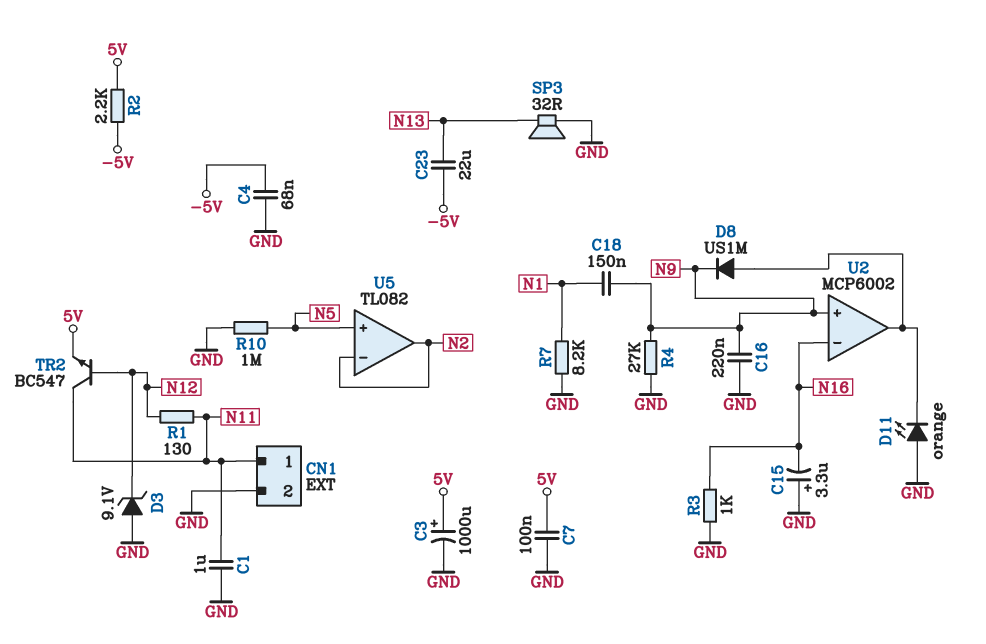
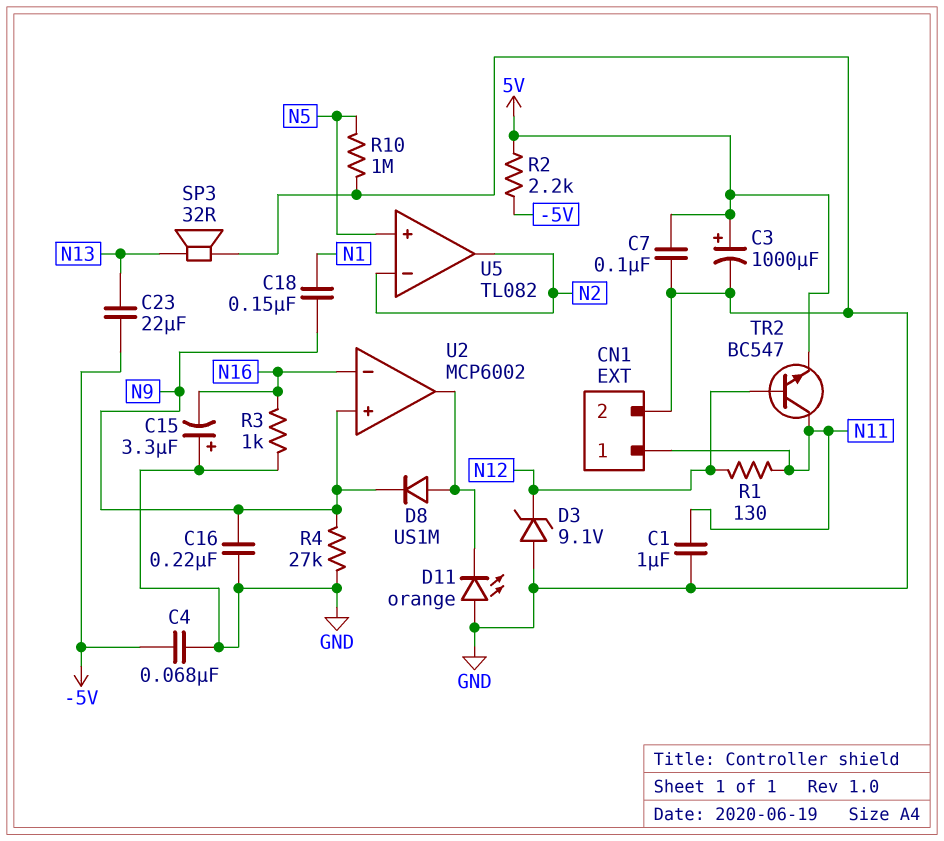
R7: 8.2k (GND, N1) -> none

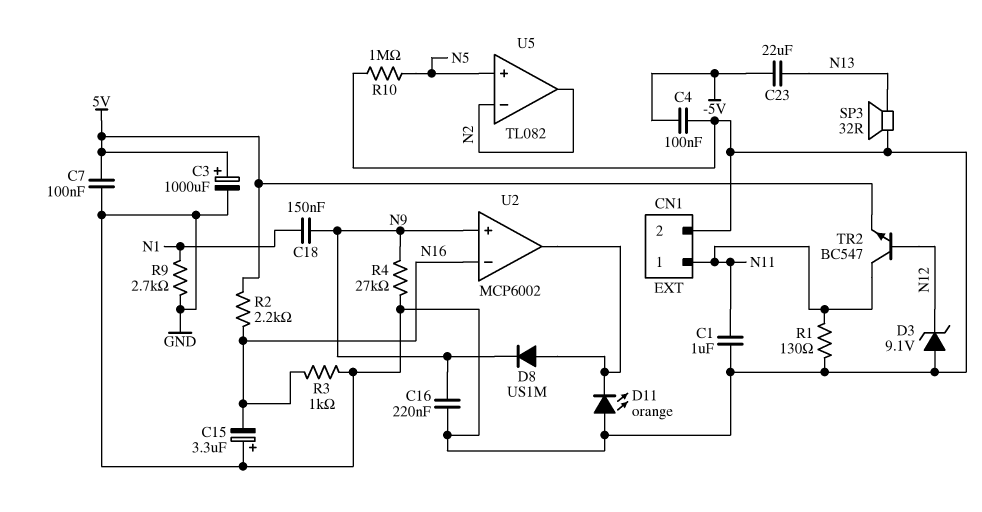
C4: 68nF (-5V, GND) -> 100nF (-5V, GND)
R1: 130 (N11, N12) -> 130 (GND, N11)
R2: 2.2k (-5V, 5V) -> 2.2k (5V, N16)
R9: none -> 2.7k (GND, N1)

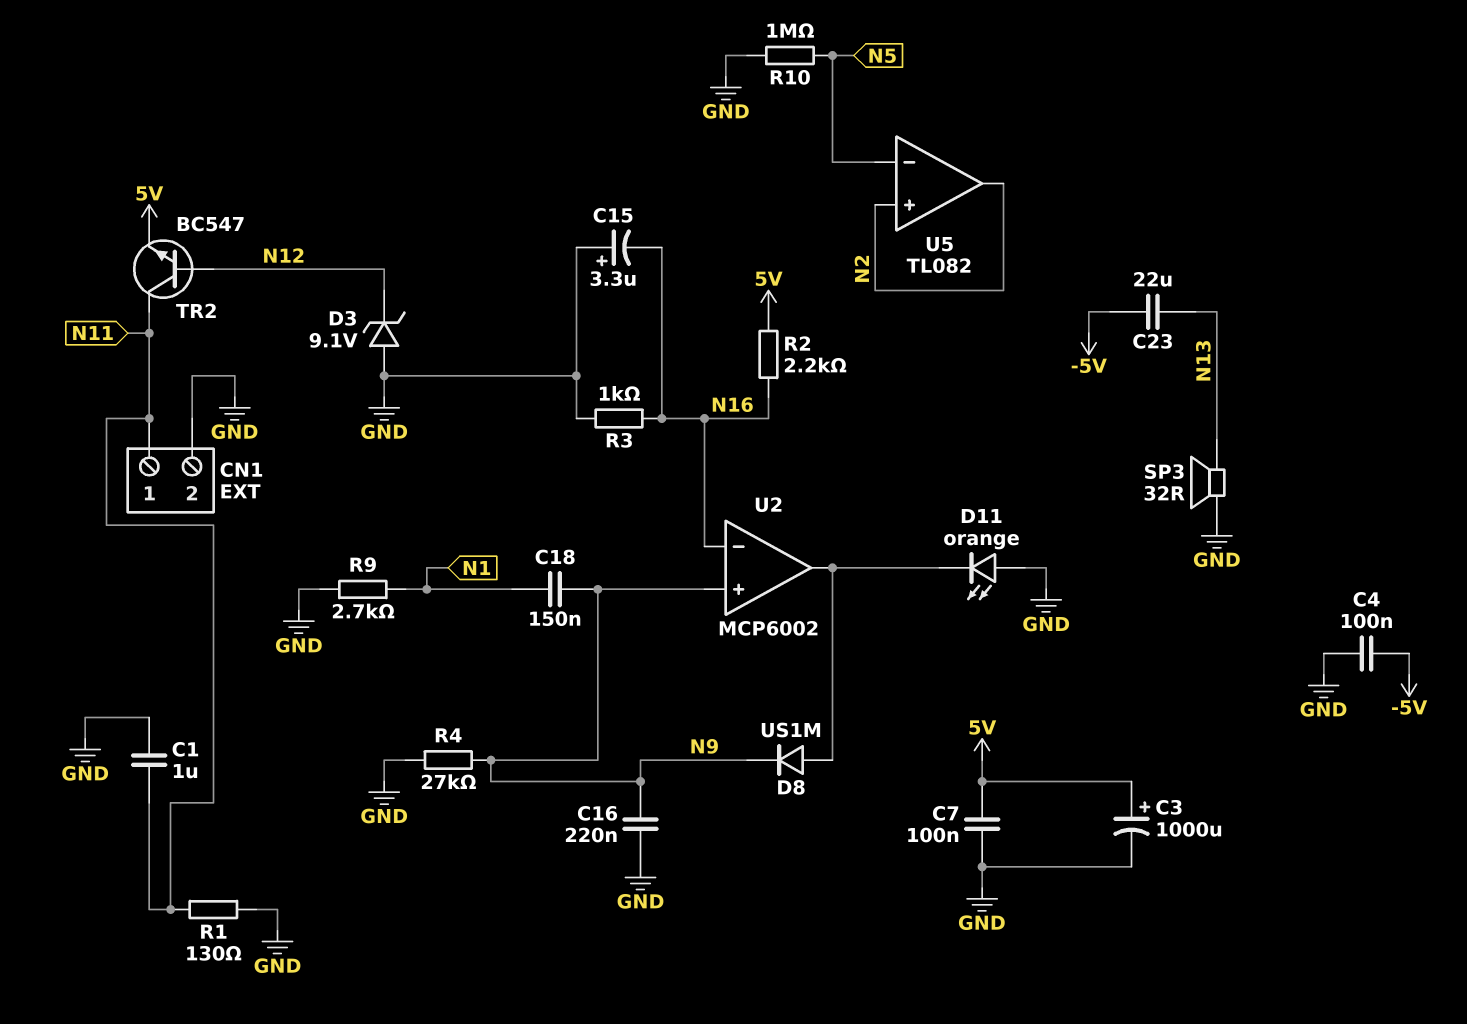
U5 pin in+: N5 -> N2
U5 pin in-: N2 -> N5

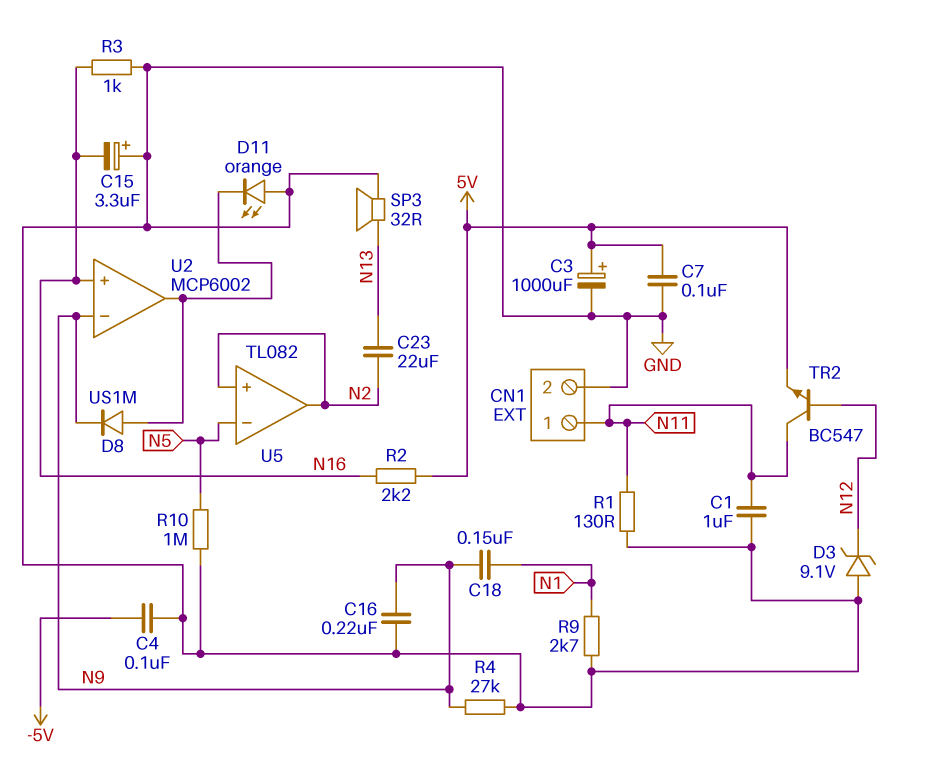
C23: 22uF (-5V, N13) -> 22uF (N2, N13)
U2 pin in+: N9 -> N16
U2 pin in-: N16 -> N9

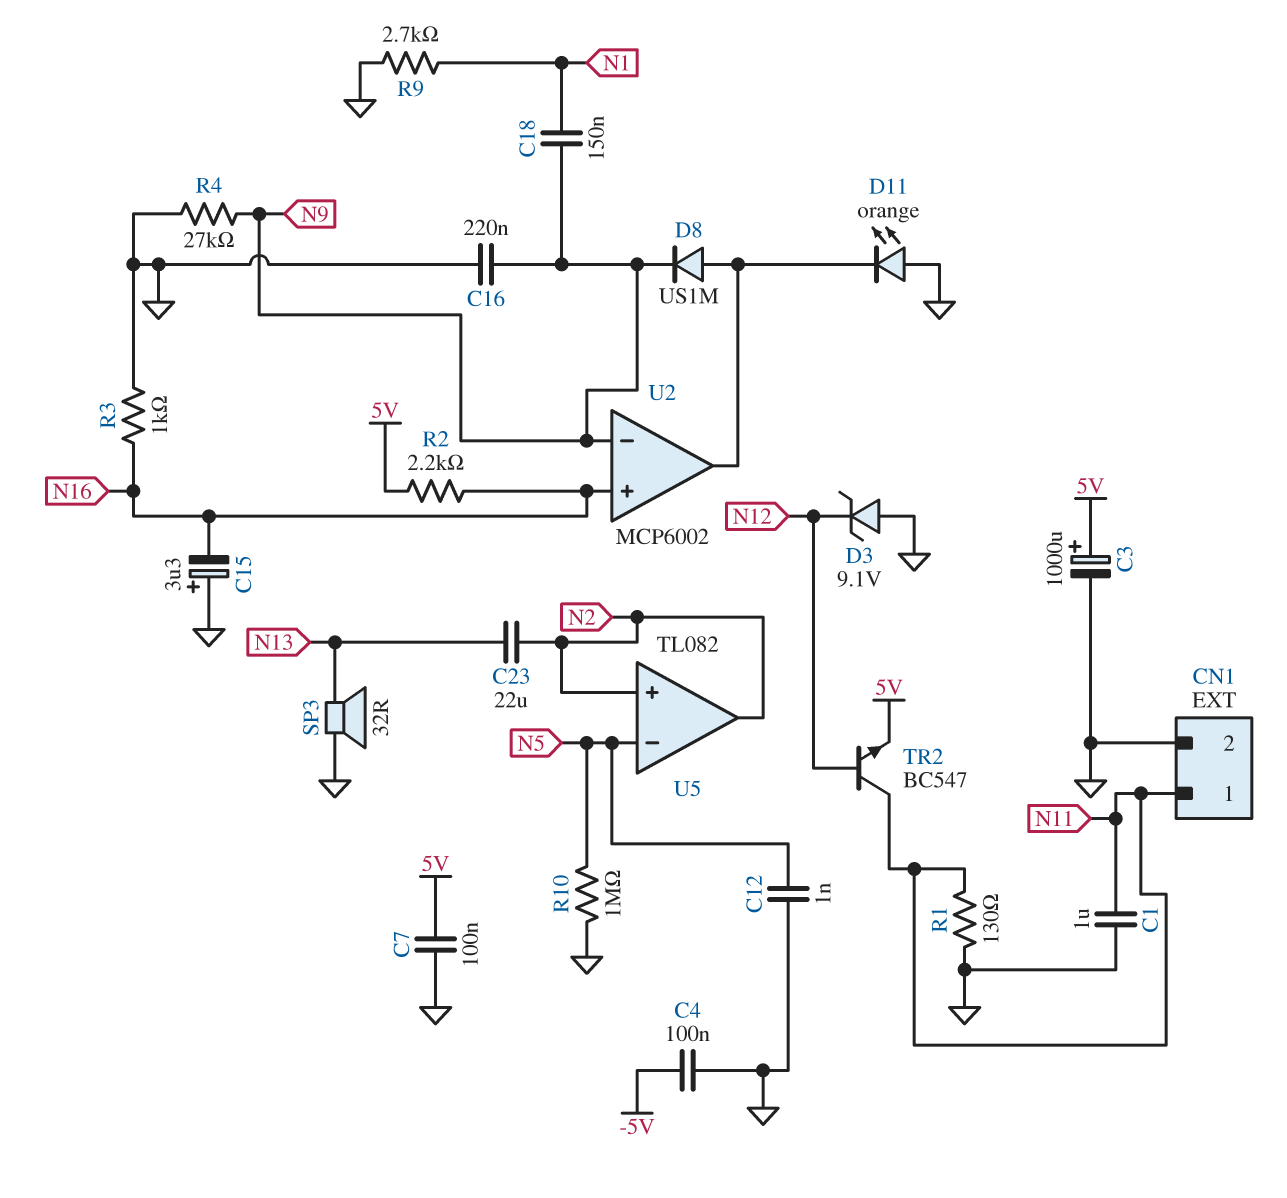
C12: none -> 1nF (GND, N5)

